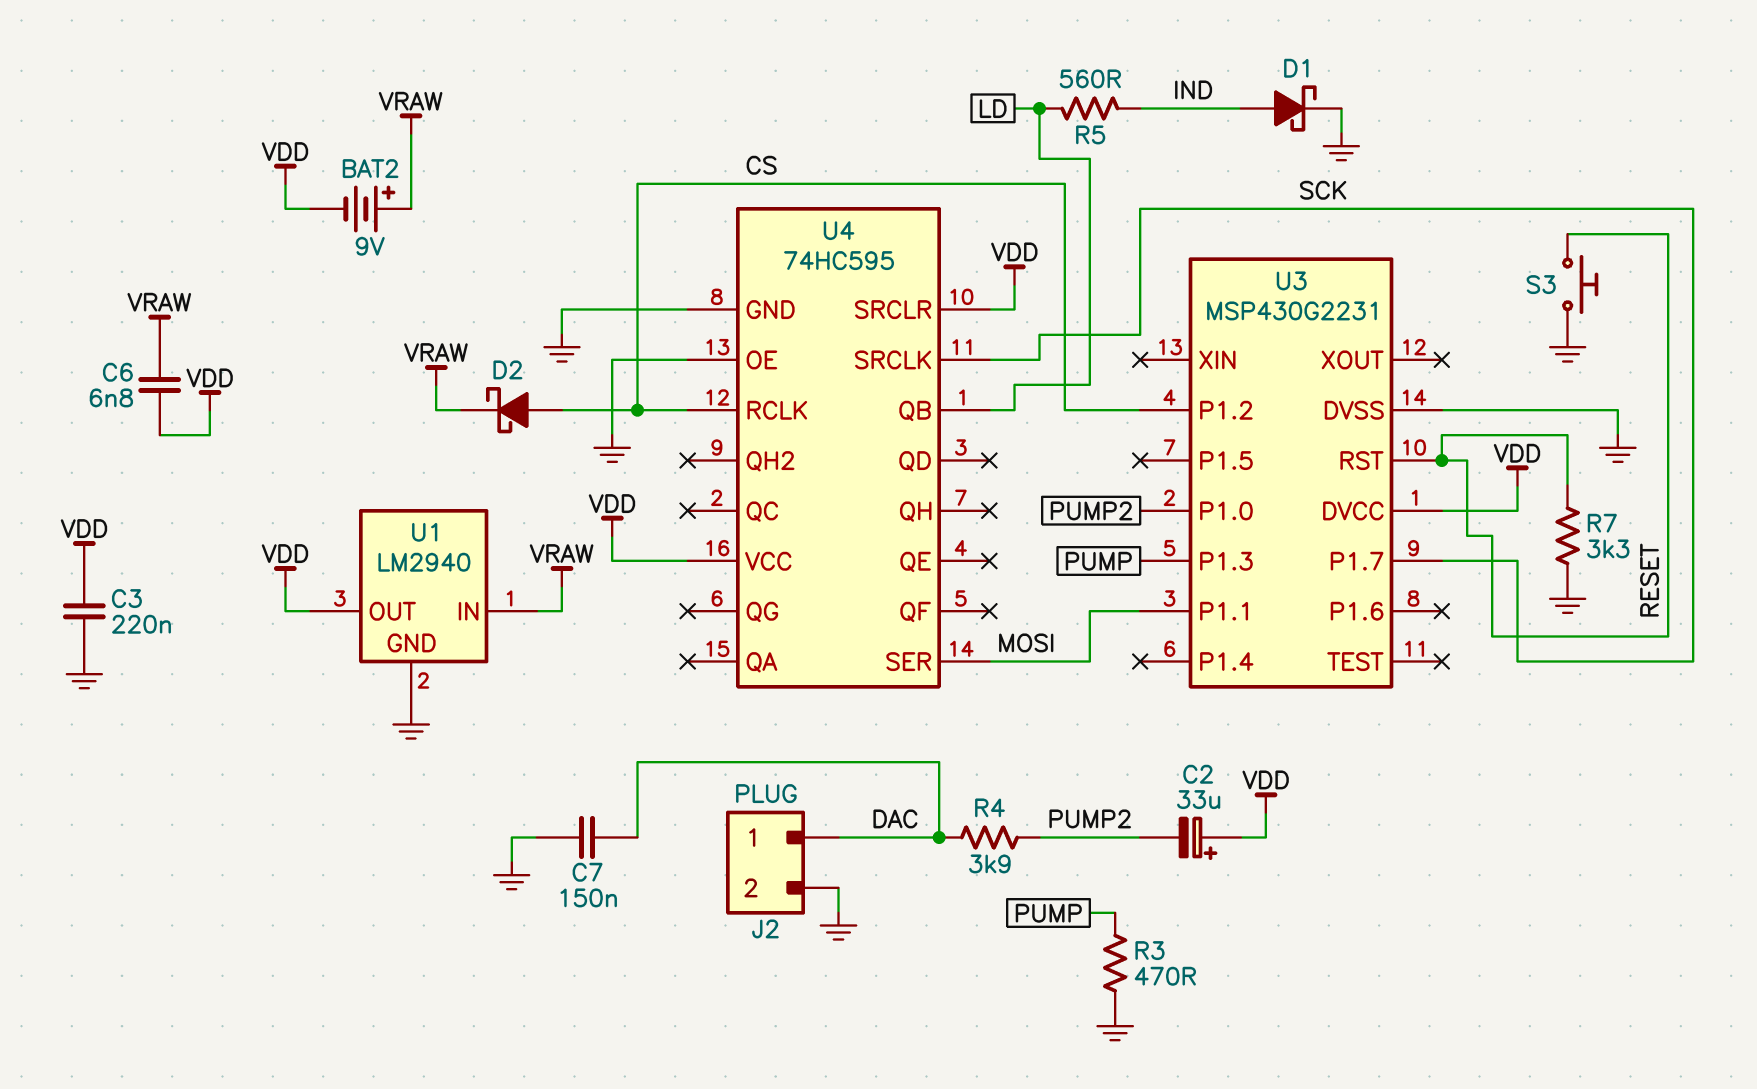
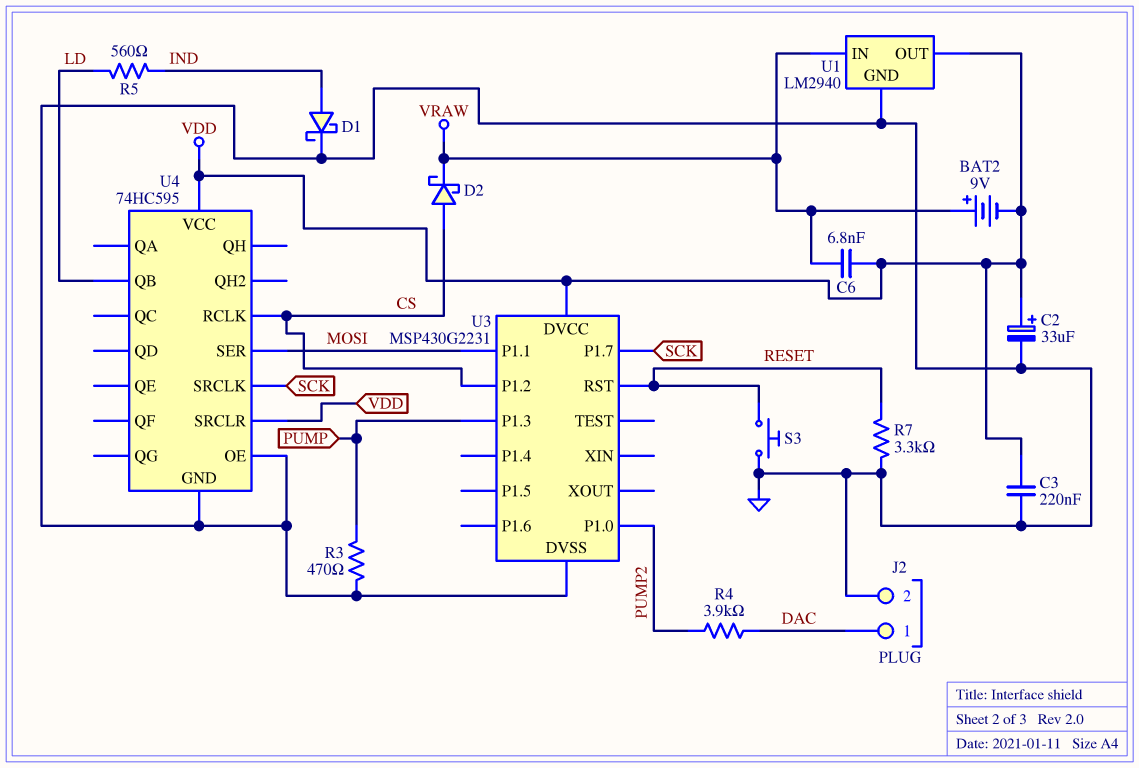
C2: 33uF (plus VDD, minus PUMP2) -> 33uF (plus VDD, minus GND)
C7: 150nF (DAC, GND) -> none

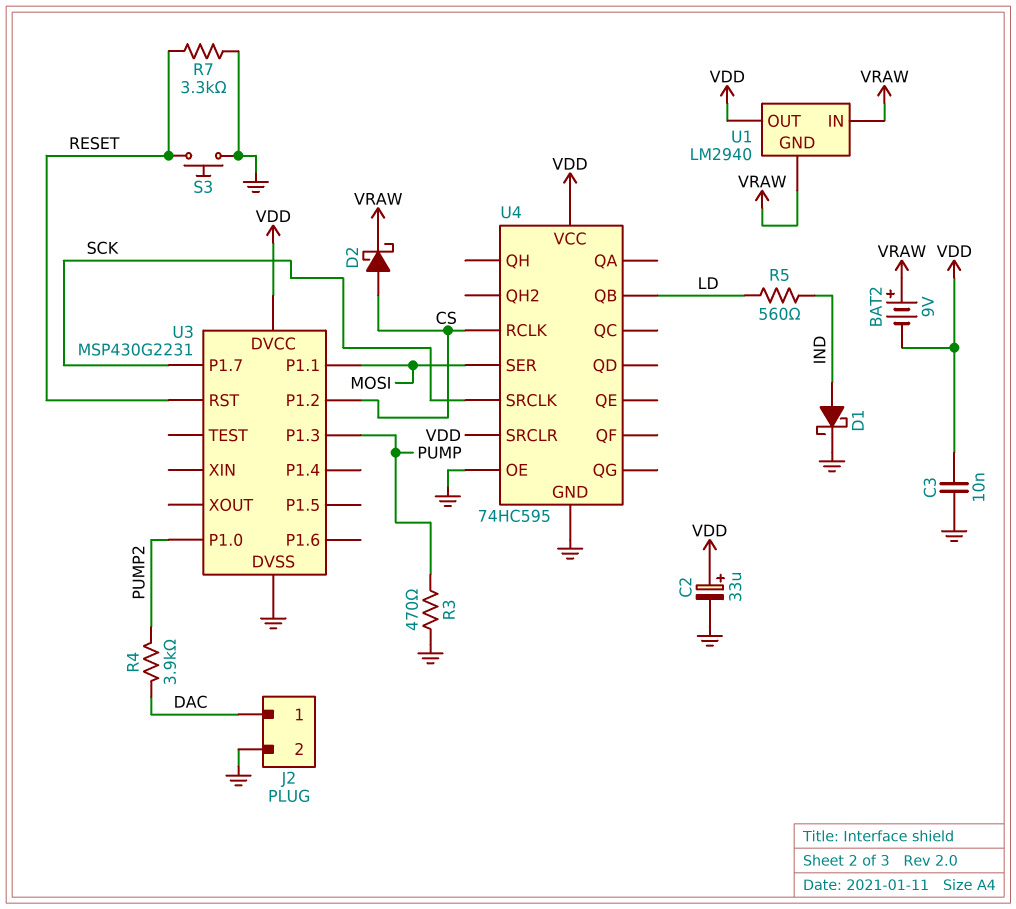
C3: 220nF (GND, VDD) -> 10nF (GND, VDD)
C6: 6.8nF (VDD, VRAW) -> none
U1 pin GND: GND -> VRAW

